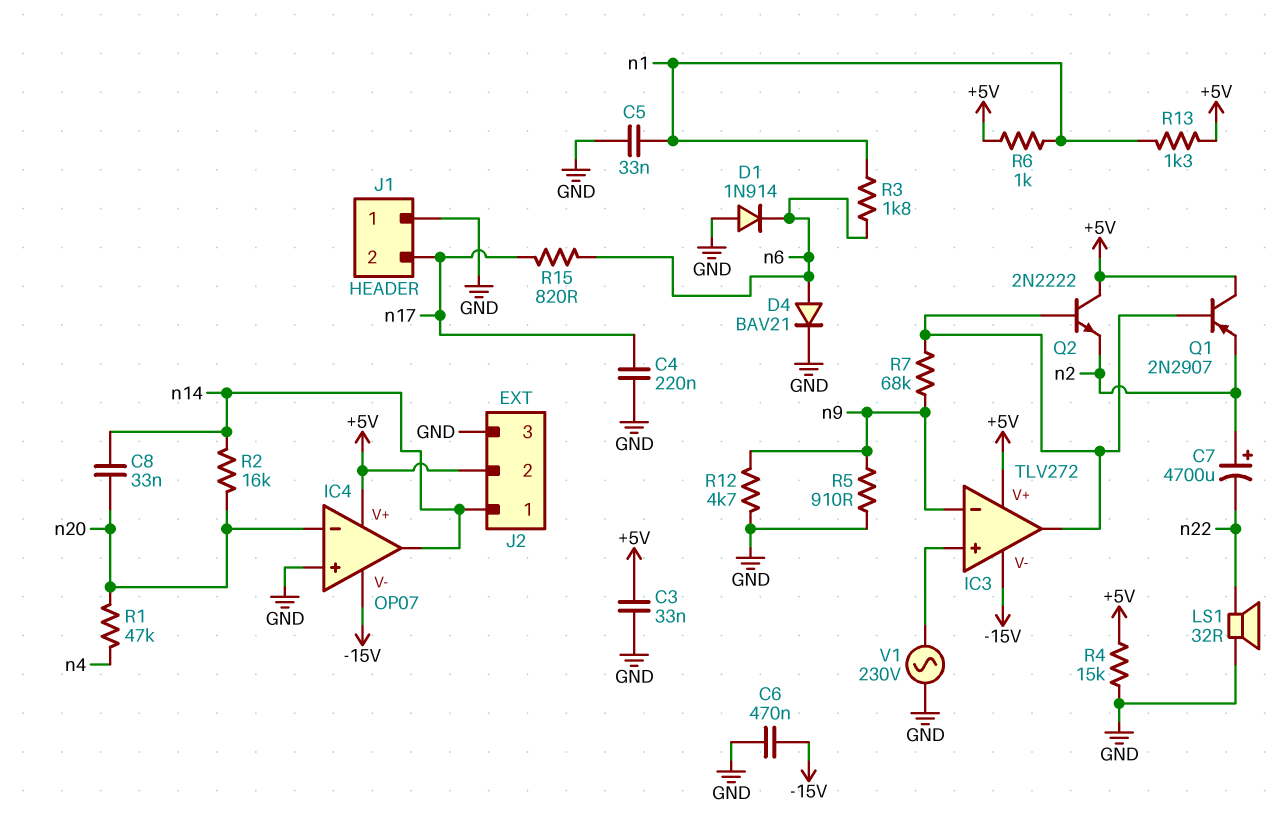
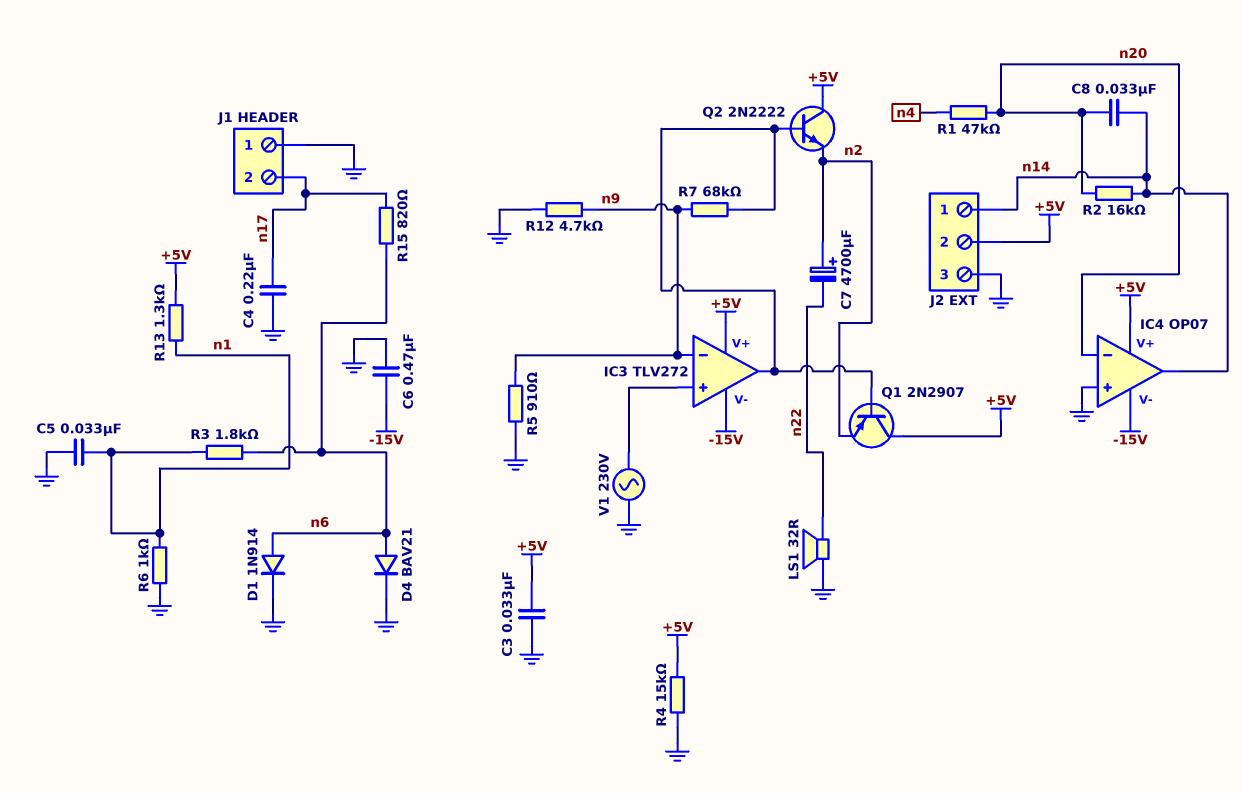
D1: diode 1N914 (A GND, K n6) -> diode 1N914 (A n6, K GND)
R6: 1k (+5V, n1) -> 1k (GND, n1)

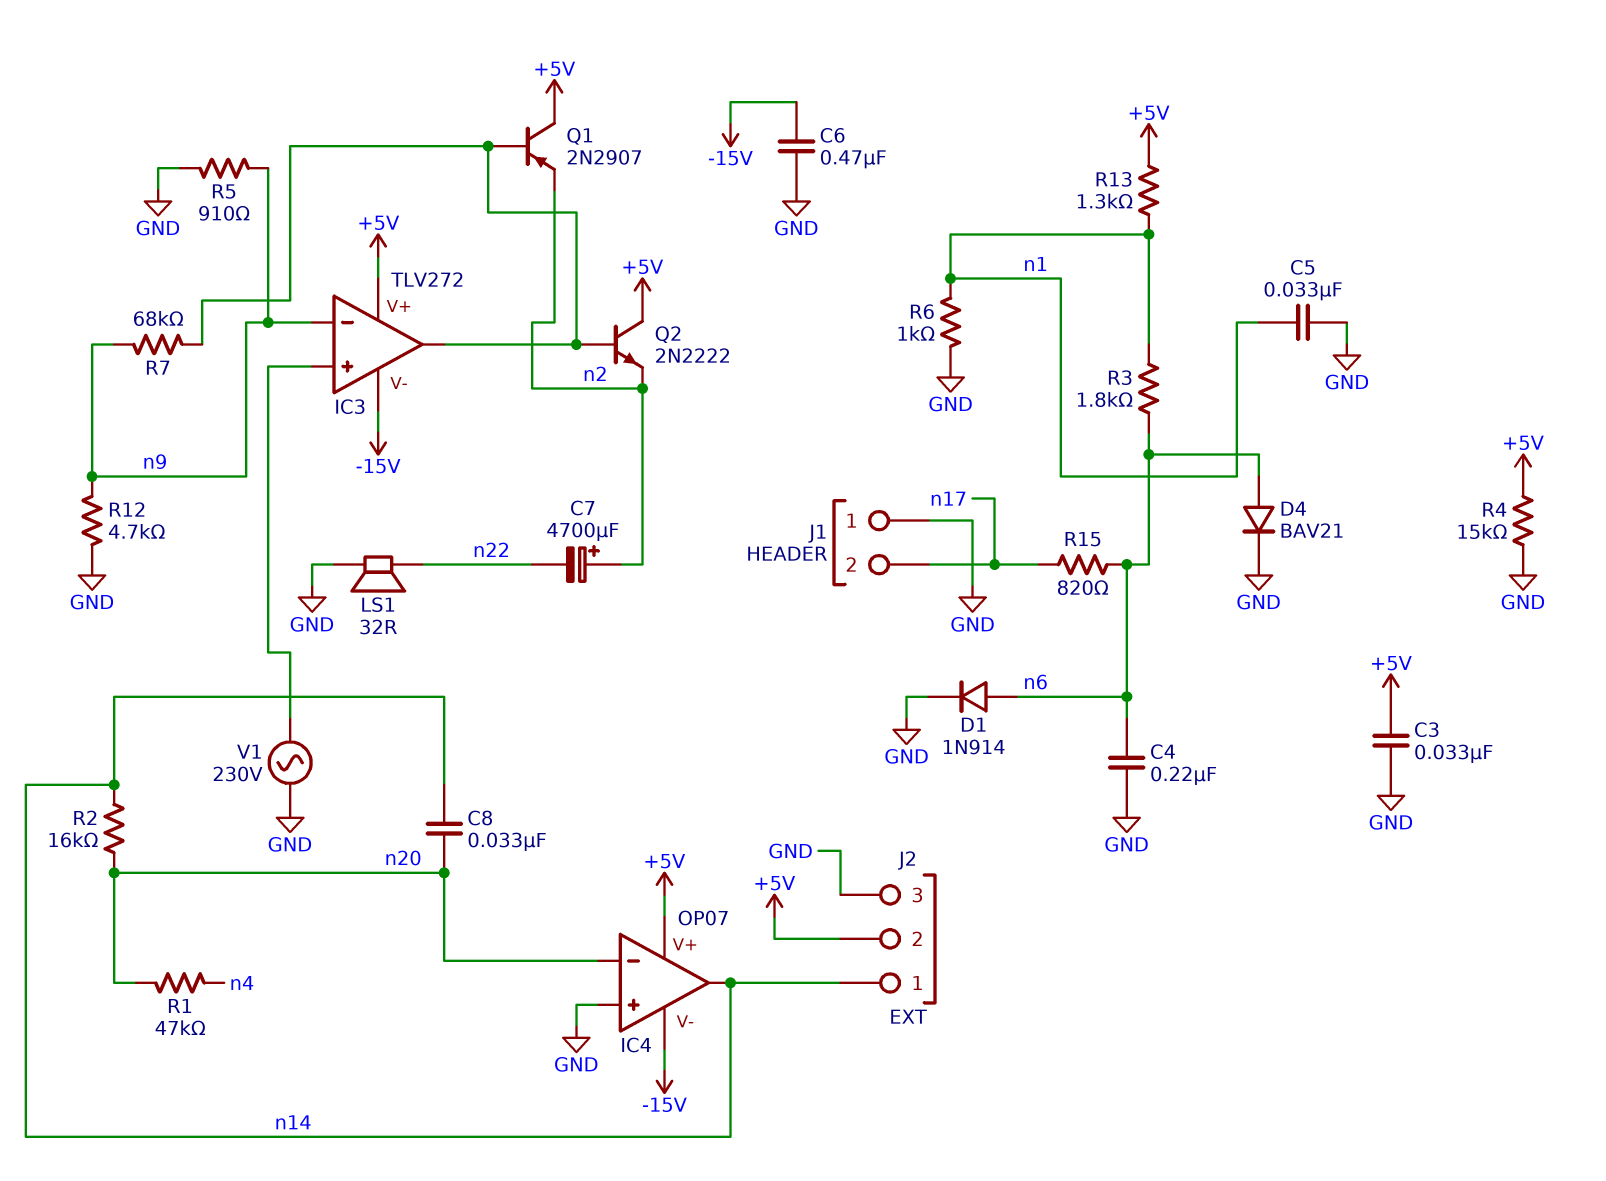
C4: 220nF (GND, n17) -> 220nF (GND, n6)

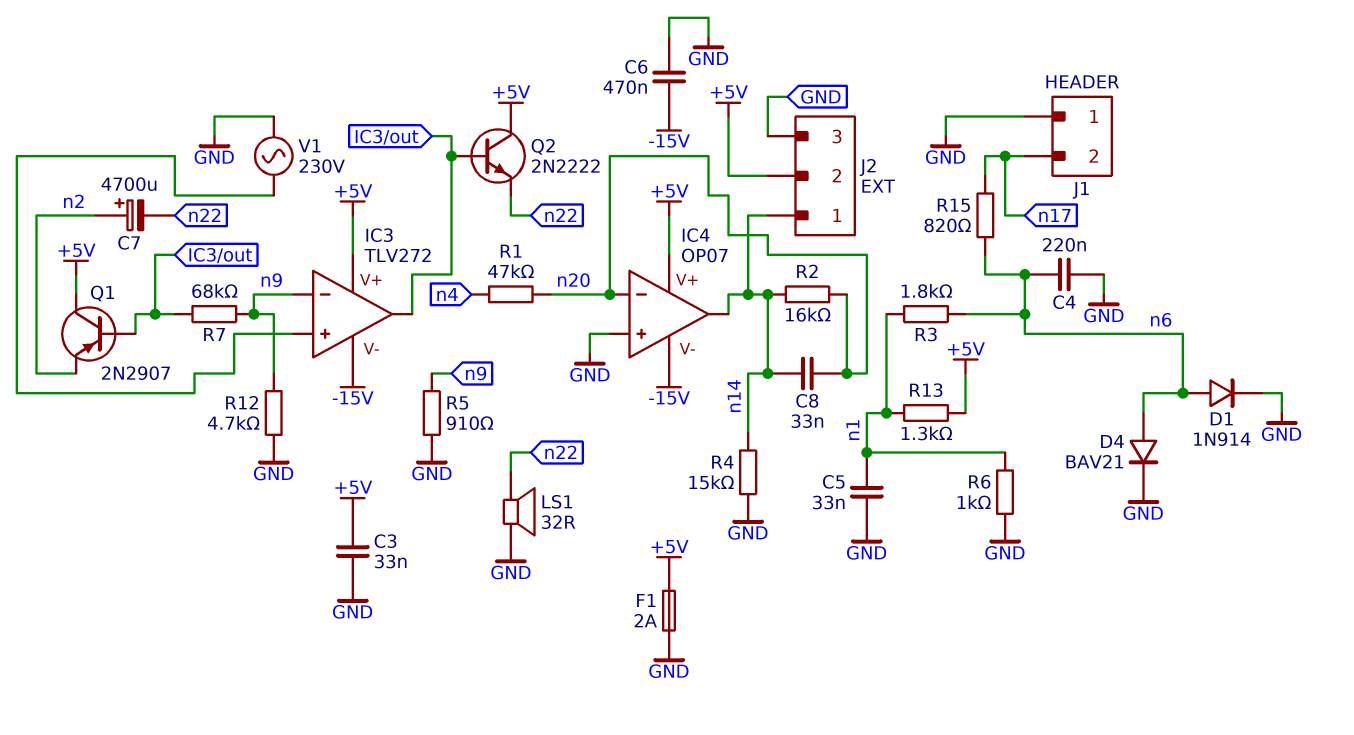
F1: none -> 2A (+5V, GND)
Q2: NPN 2N2222 (B IC3/out, C +5V, E n2) -> NPN 2N2222 (B IC3/out, C +5V, E n22)
R4: 15k (+5V, GND) -> 15k (GND, n14)

